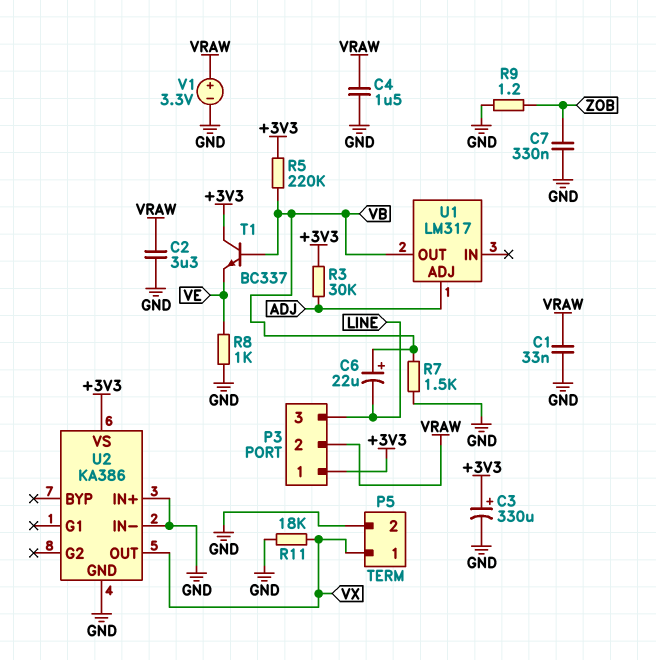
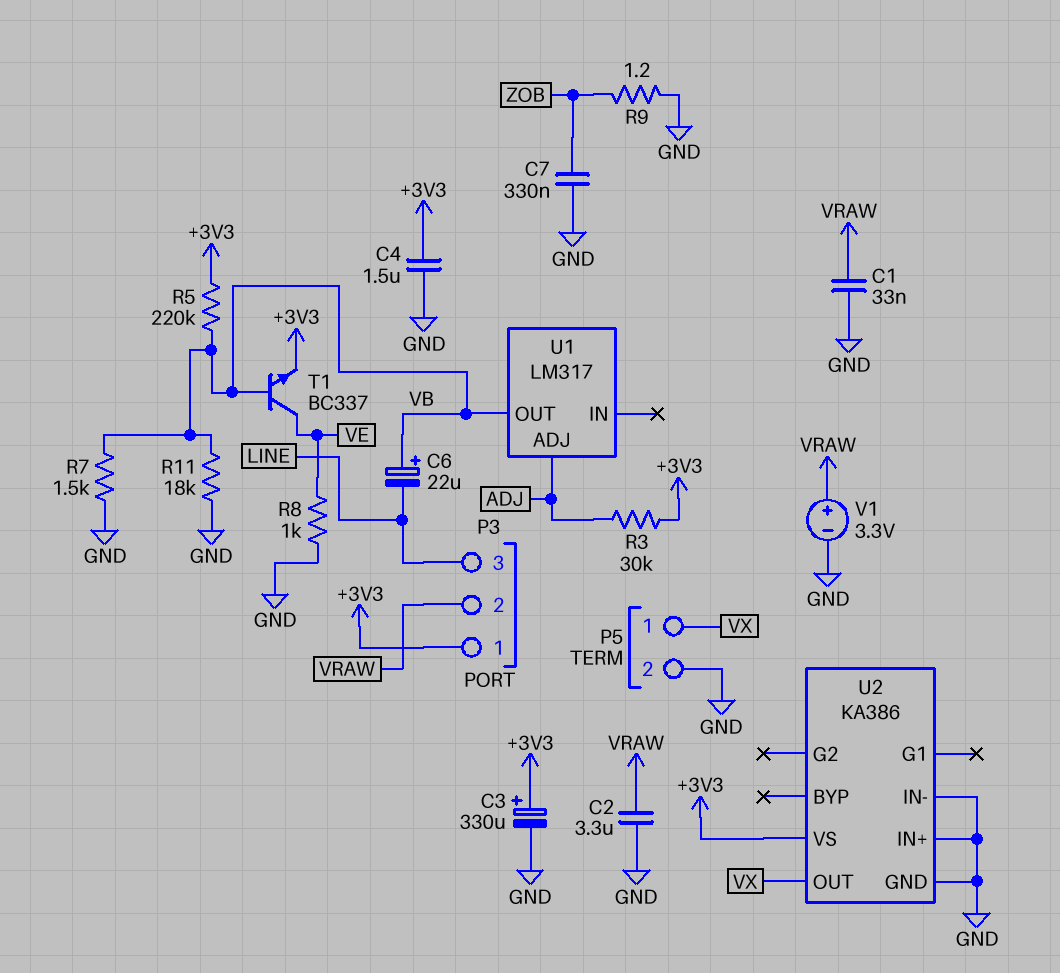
C4: 1.5uF (GND, VRAW) -> 1.5uF (+3V3, GND)
R11: 18k (GND, VX) -> 18k (GND, VB)
T1: NPN BC337 (B VB, C +3V3, E VE) -> NPN BC337 (B VB, C VE, E +3V3)

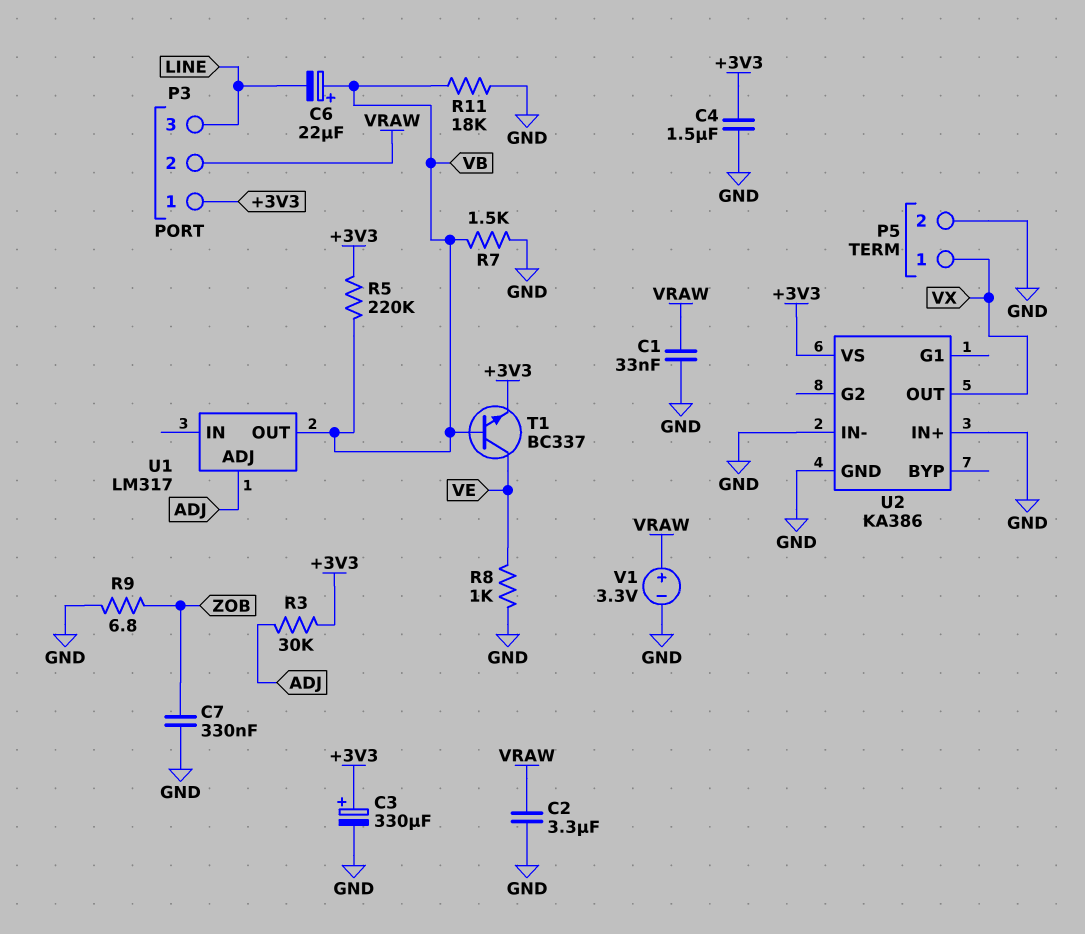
R9: 1.2 (GND, ZOB) -> 6.8 (GND, ZOB)

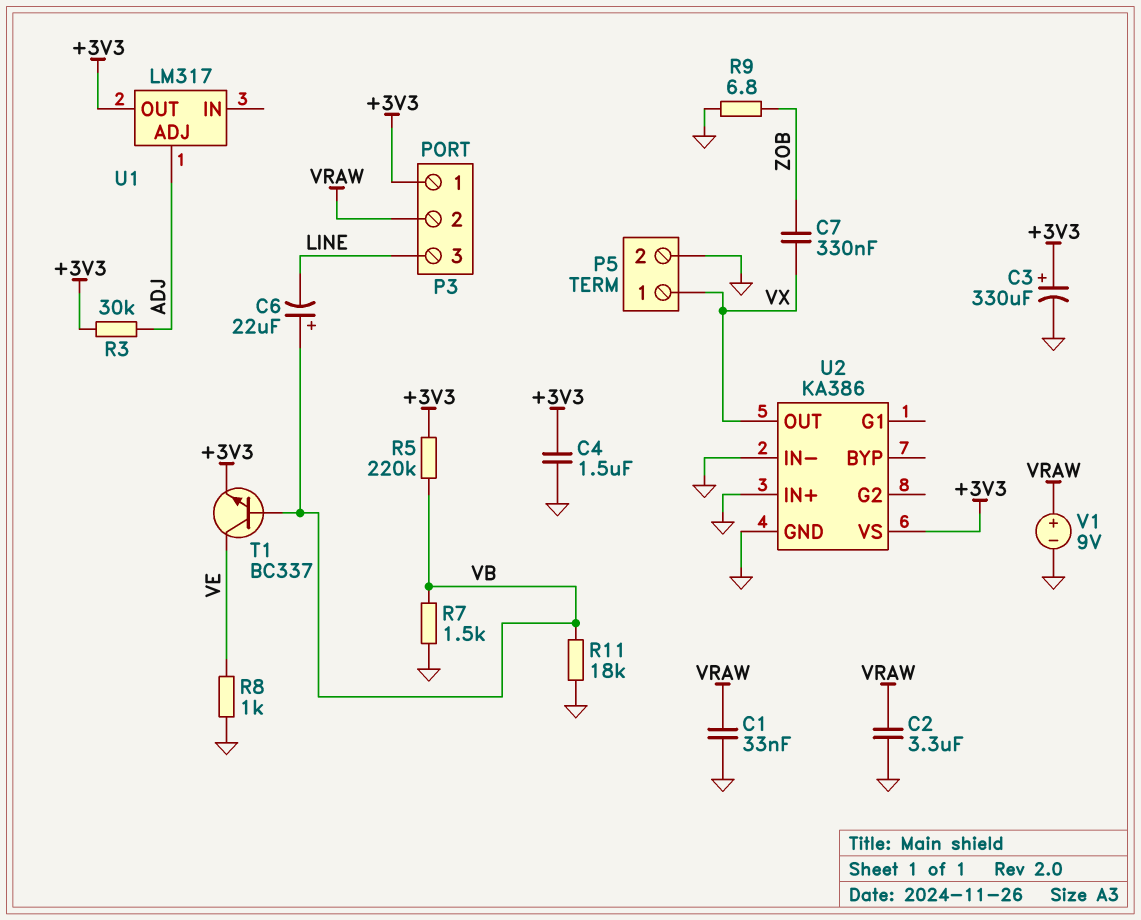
C7: 330nF (GND, ZOB) -> 330nF (VX, ZOB)
U1 pin OUT: VB -> +3V3
V1: 3.3V (plus VRAW, minus GND) -> 9V (plus VRAW, minus GND)

